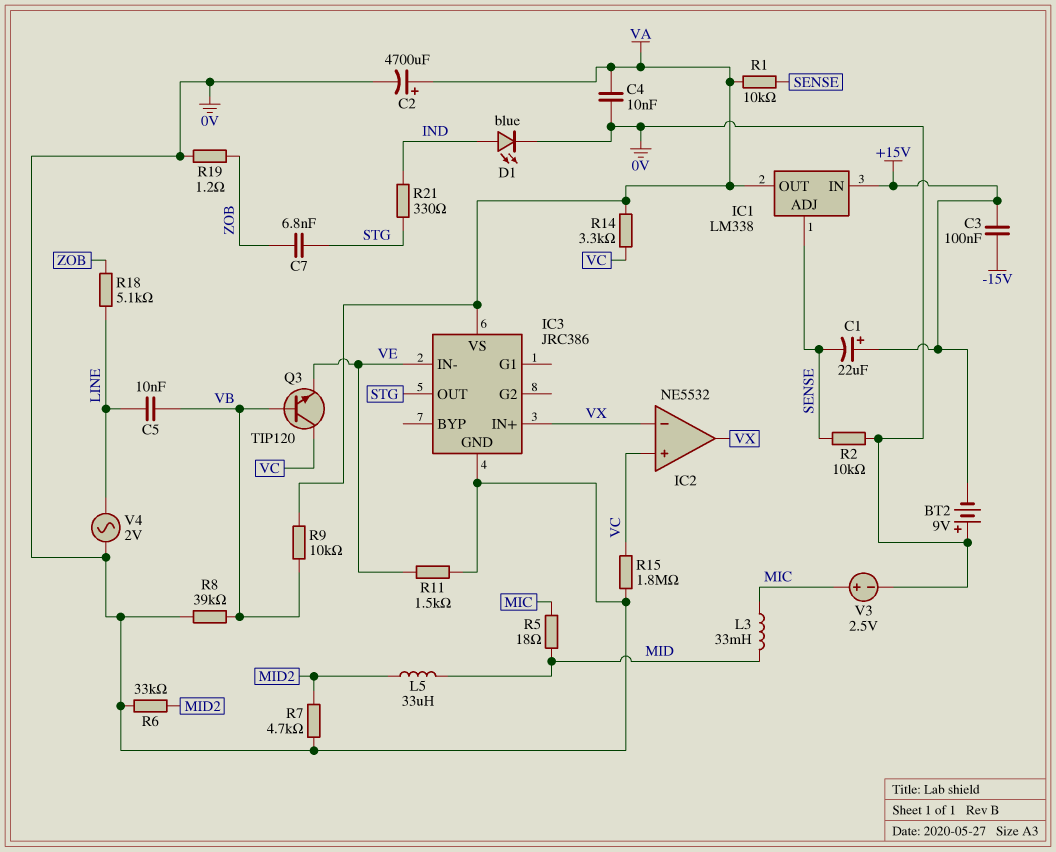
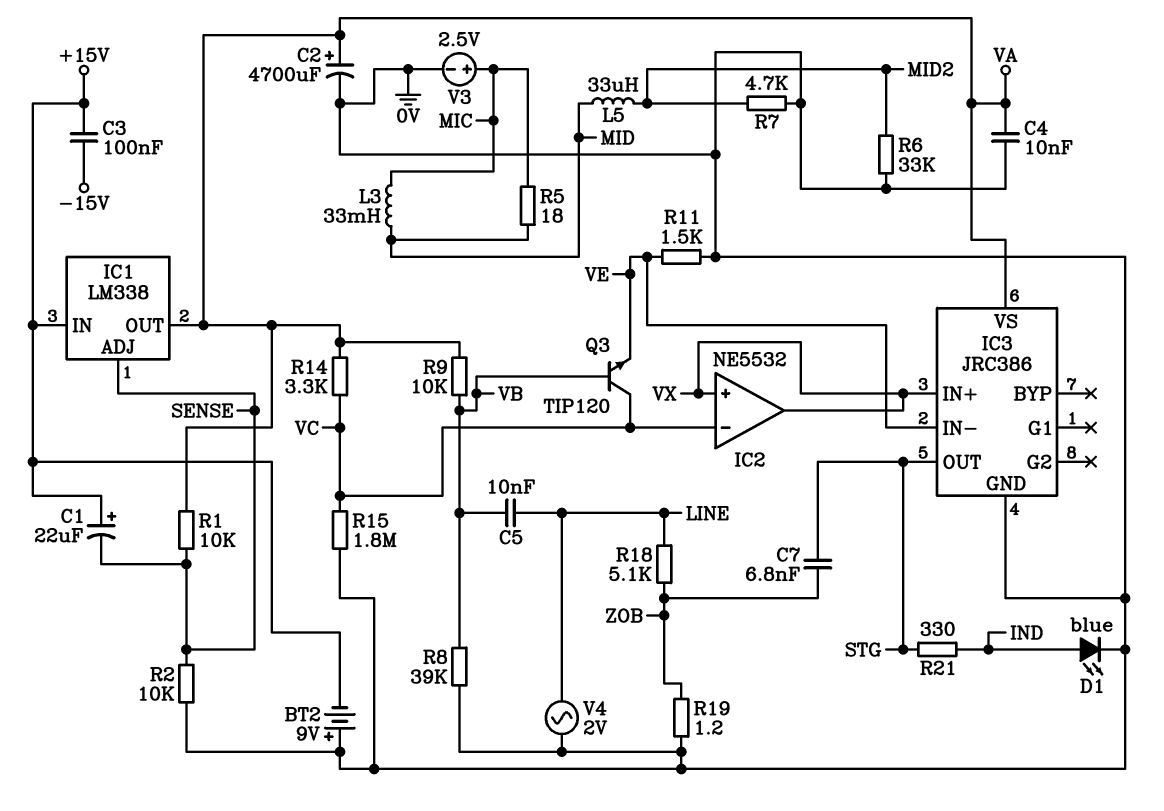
IC2 pin in+: VC -> VX
IC2 pin in-: VX -> VC

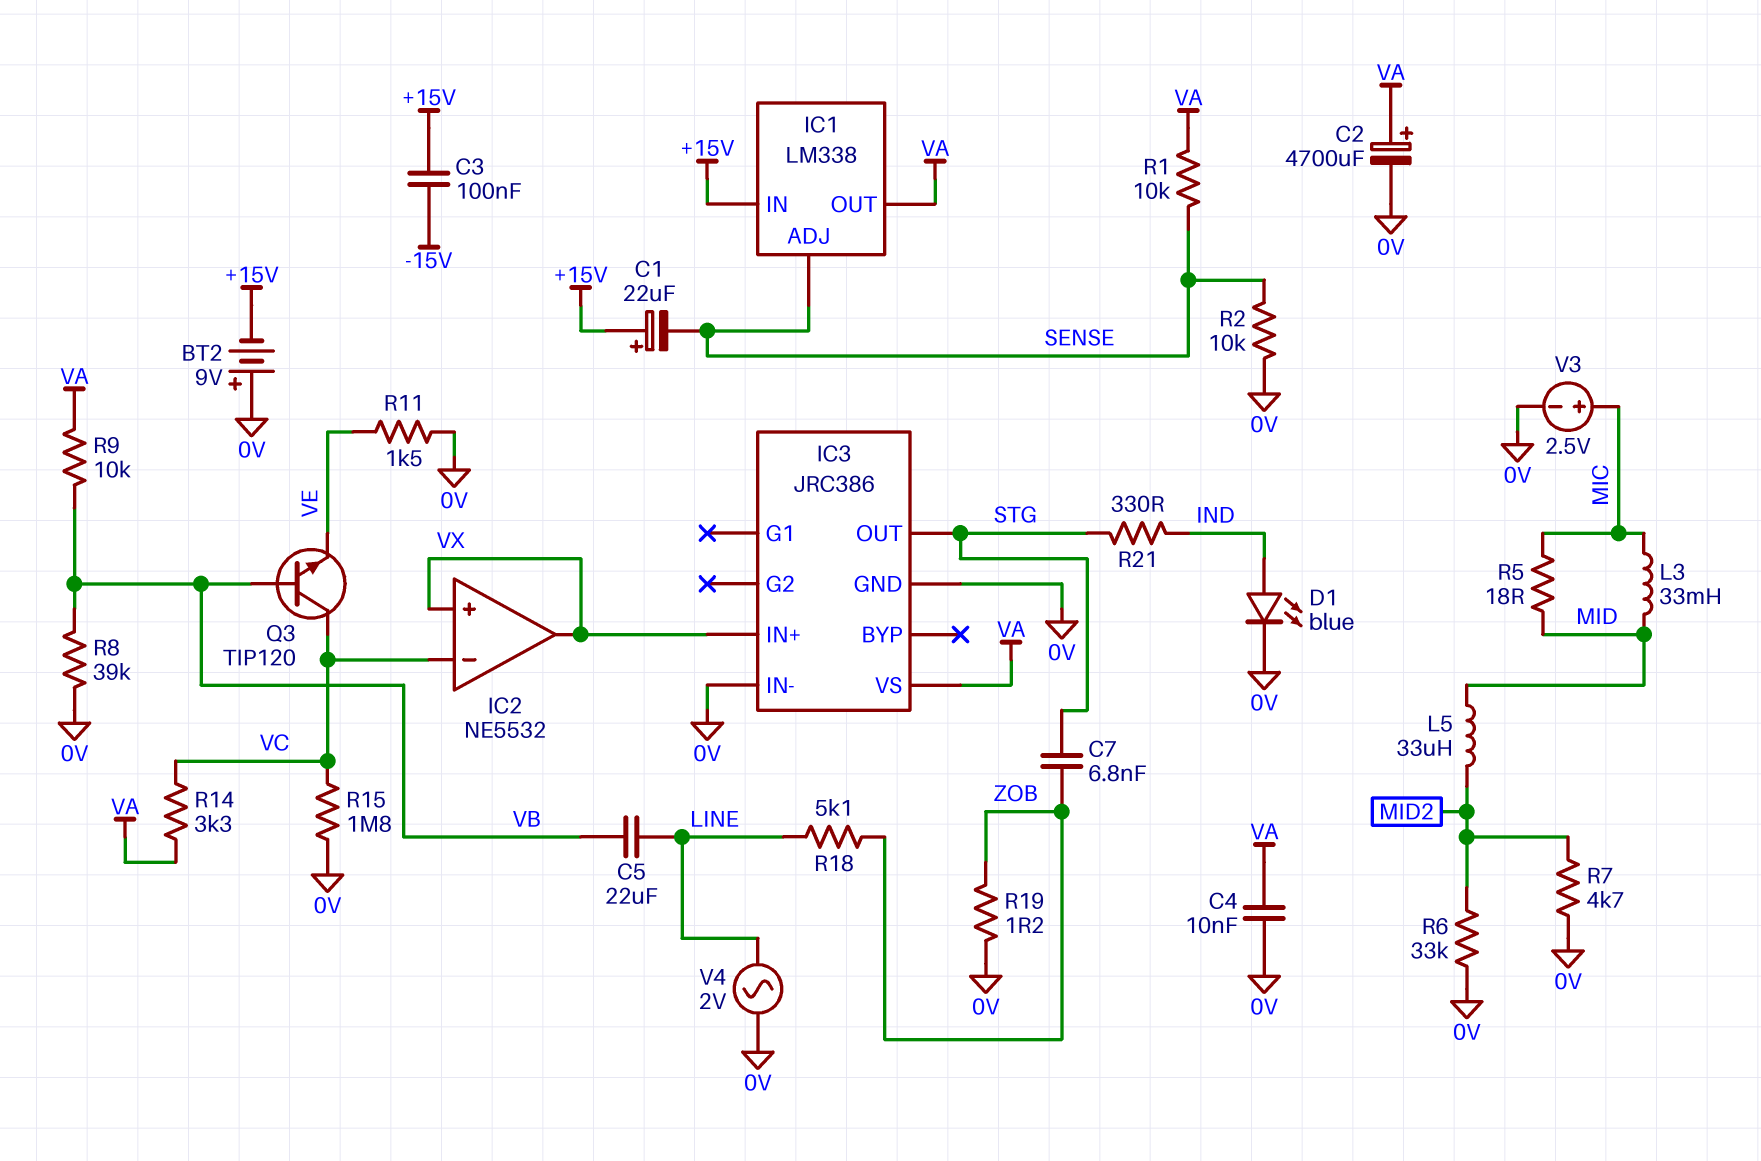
C5: 10nF (LINE, VB) -> 22uF (LINE, VB)
IC3 pin IN-: VE -> 0V

